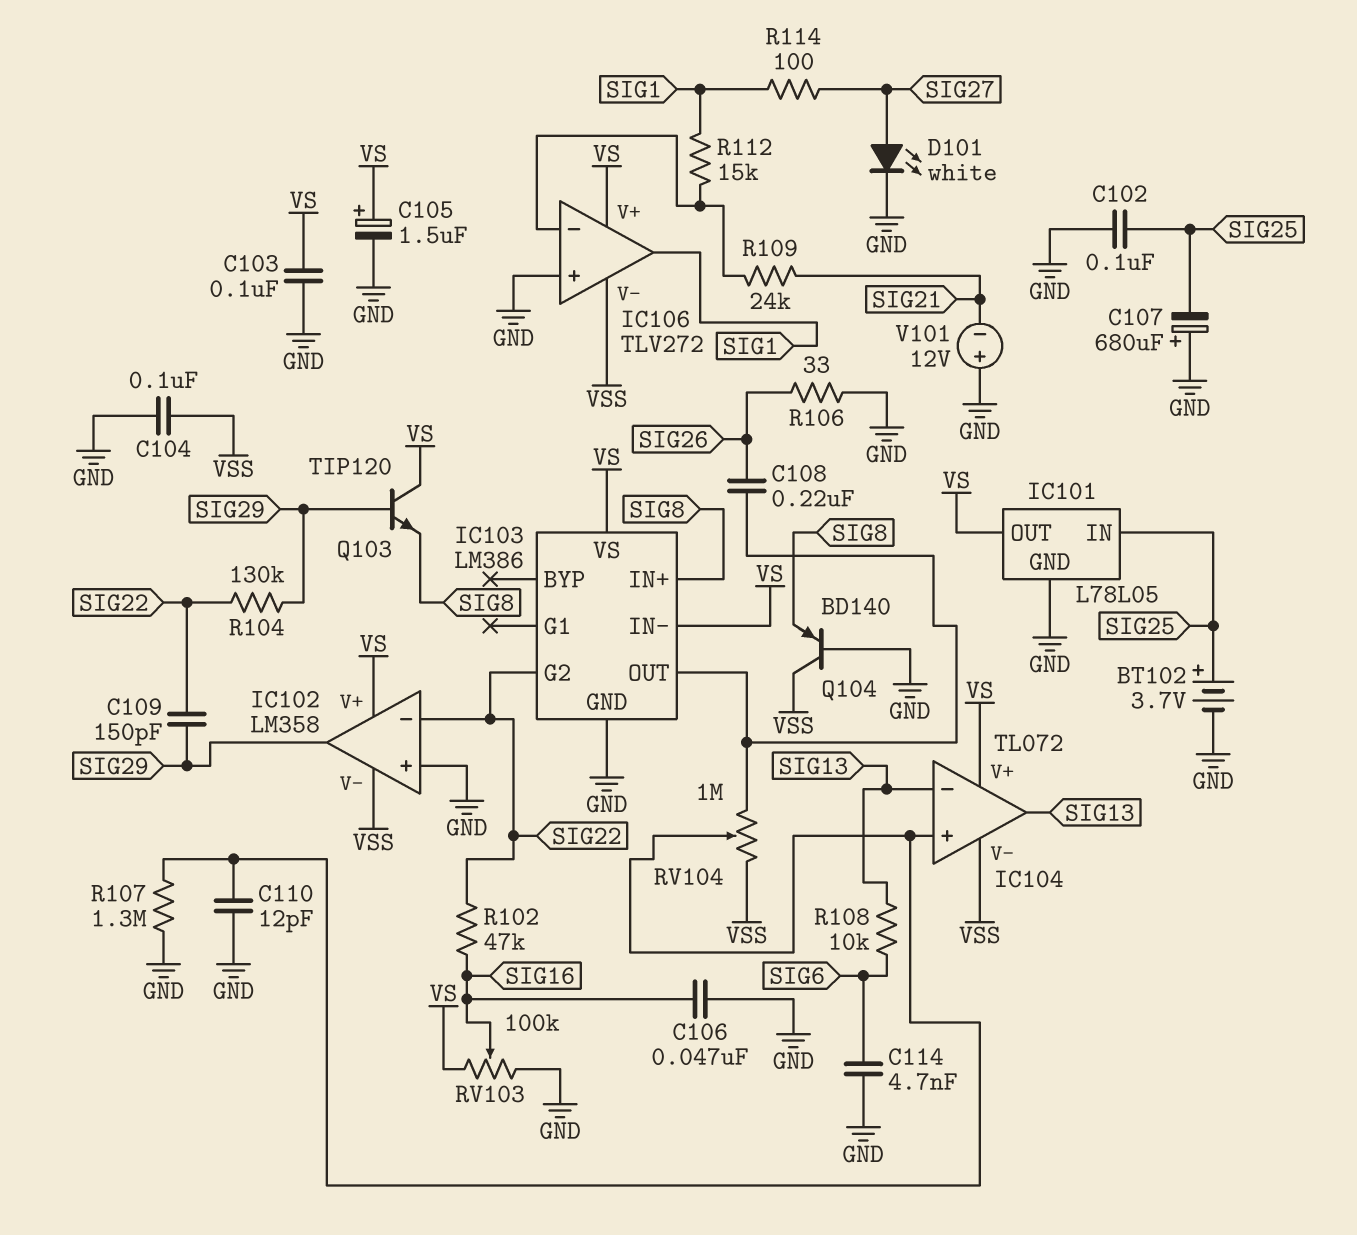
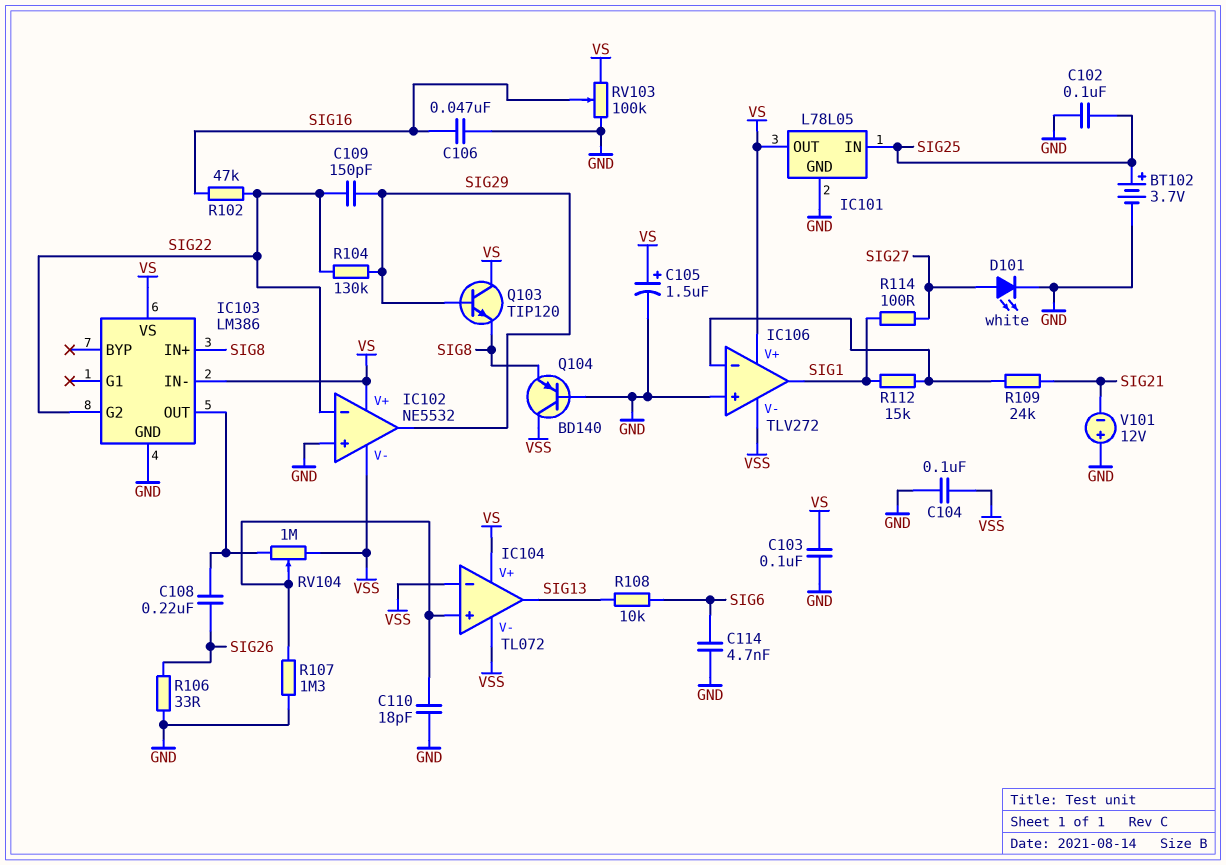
C107: 680uF (plus GND, minus SIG25) -> none
C110: 12pF (GND, IC104/in+) -> 18pF (GND, IC104/in+)
IC102: LM358 -> NE5532
IC104 pin in-: SIG13 -> VSS

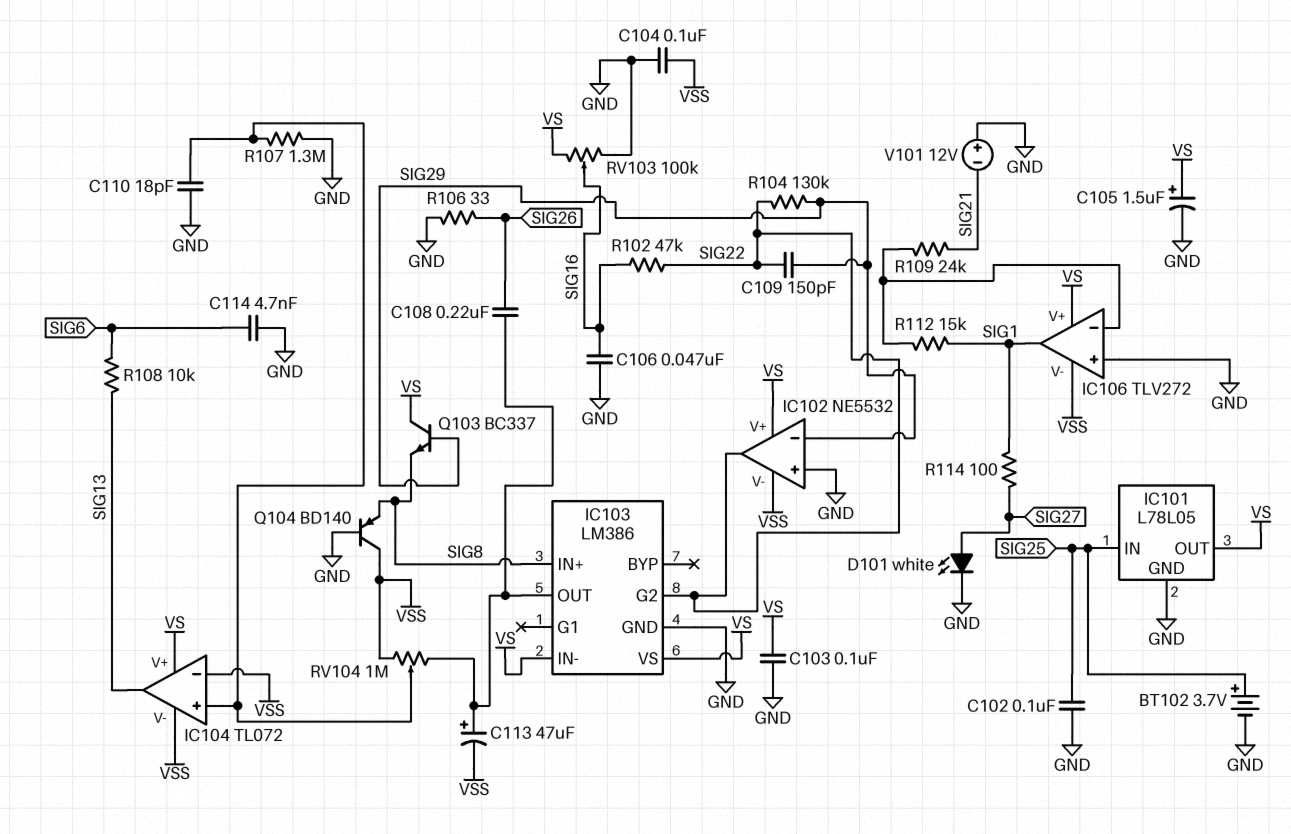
C113: none -> 47uF (plus IC103/OUT, minus VSS)
IC102 pin in-: SIG22 -> SIG29
IC102 pin out: SIG29 -> SIG22
Q103: NPN TIP120 (B SIG29, C VS, E SIG8) -> NPN BC337 (B SIG29, C VS, E SIG8)

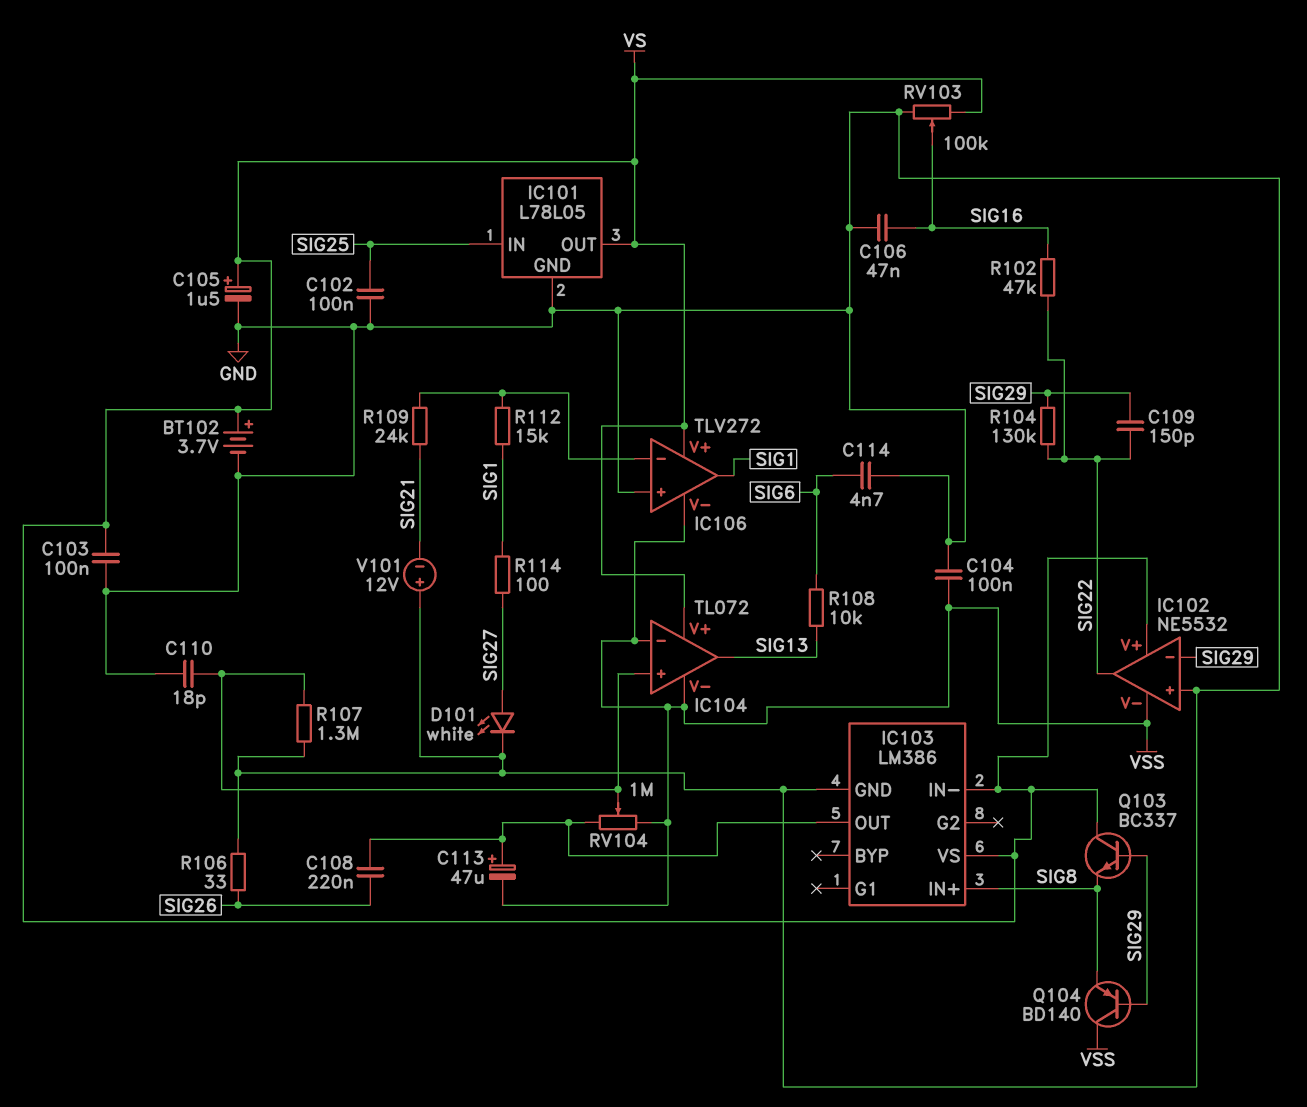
BT102: 3.7V (plus SIG25, minus GND) -> 3.7V (plus VS, minus GND)
IC103 pin G2: SIG22 -> none
Q104: PNP BD140 (B GND, C VSS, E SIG8) -> PNP BD140 (B SIG29, C VSS, E SIG8)

